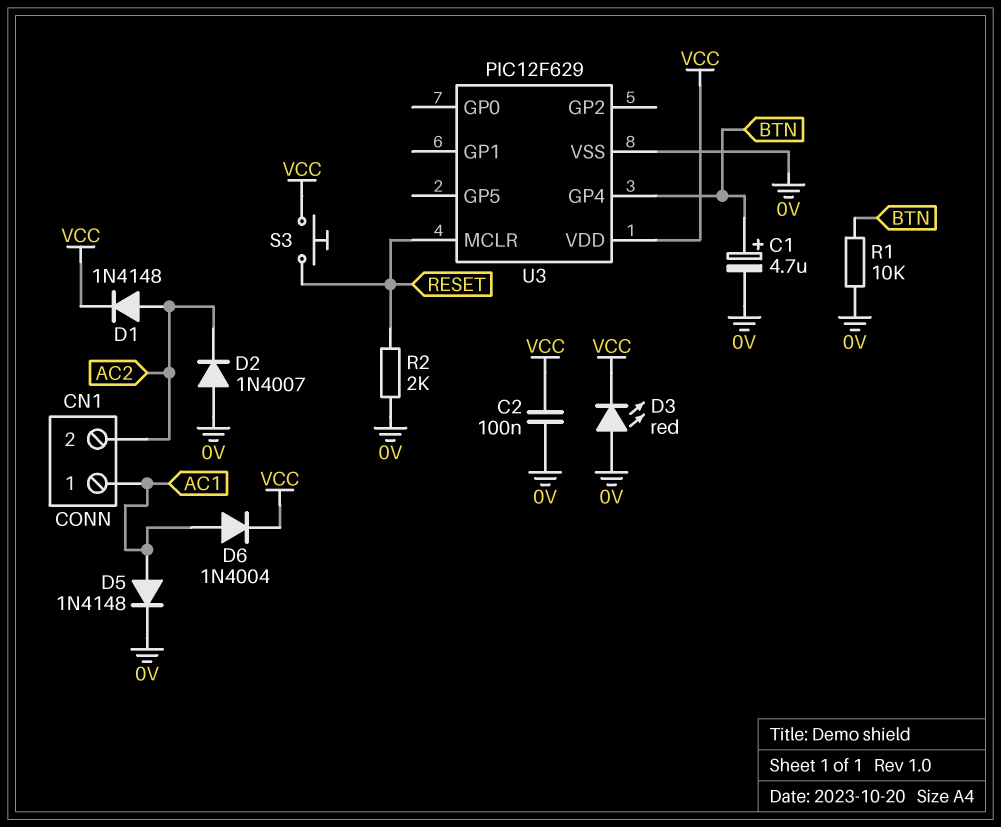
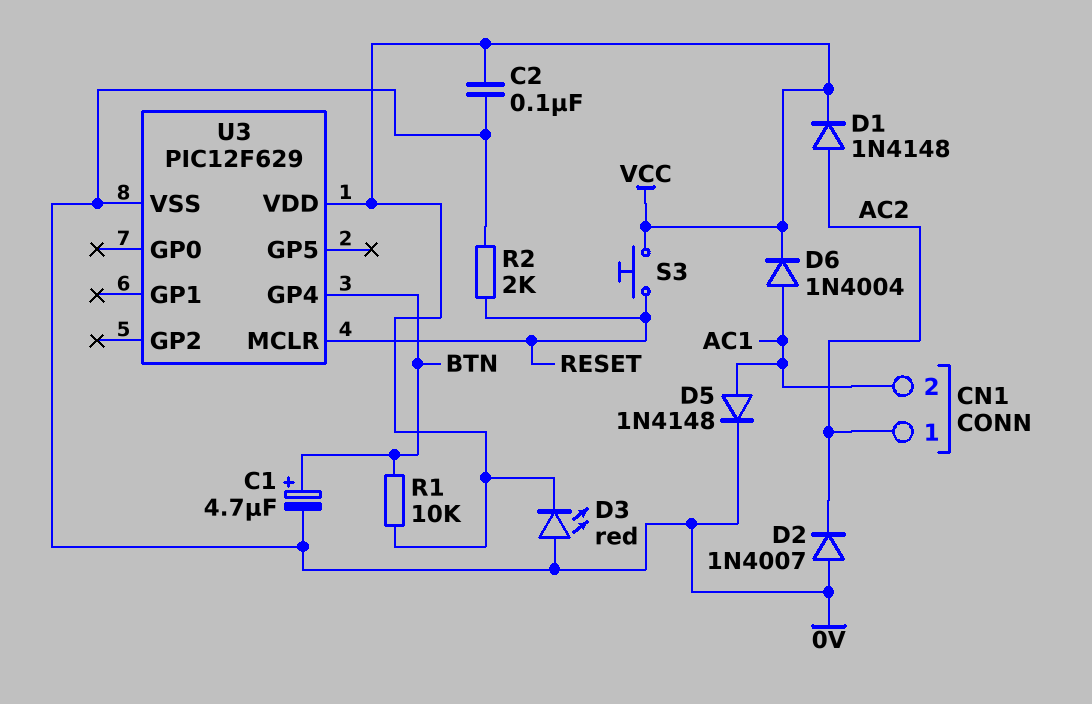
CN1 pin 1: AC1 -> AC2
CN1 pin 2: AC2 -> AC1
R1: 10k (0V, BTN) -> 10k (BTN, VCC)

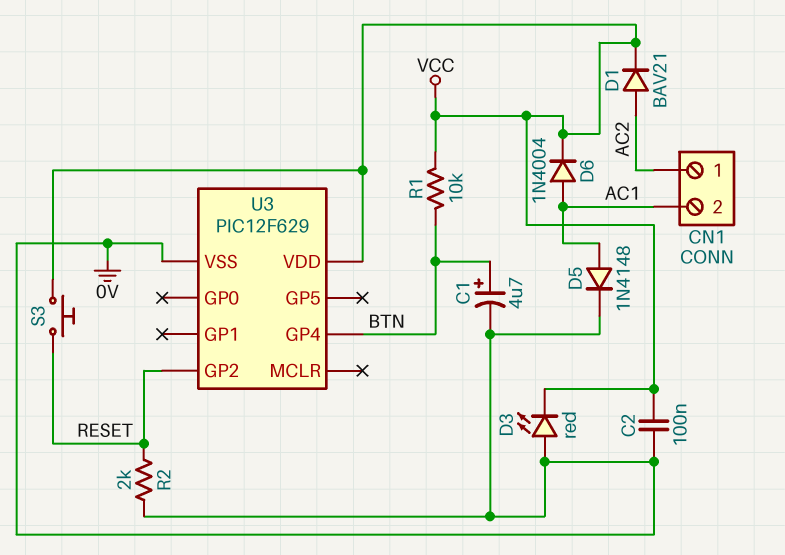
D1: diode 1N4148 (A AC2, K VCC) -> diode BAV21 (A AC2, K VCC)
D2: diode 1N4007 (A 0V, K AC2) -> none
U3 pin GP2: none -> RESET
U3 pin MCLR: RESET -> none

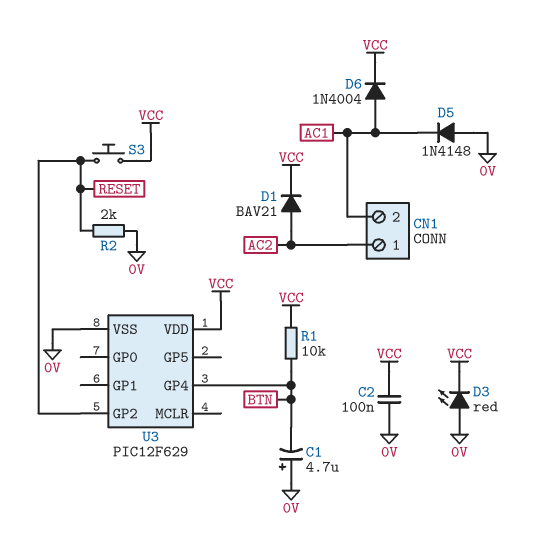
C1: 4.7uF (plus BTN, minus 0V) -> 4.7uF (plus 0V, minus BTN)
D5: diode 1N4148 (A AC1, K 0V) -> diode 1N4148 (A 0V, K AC1)

